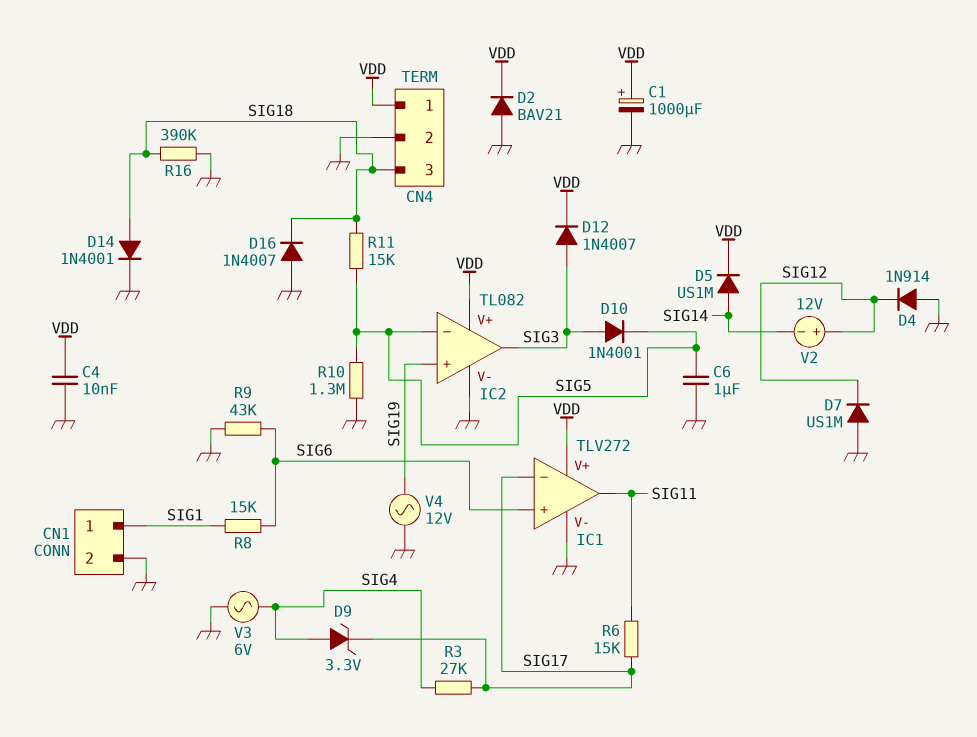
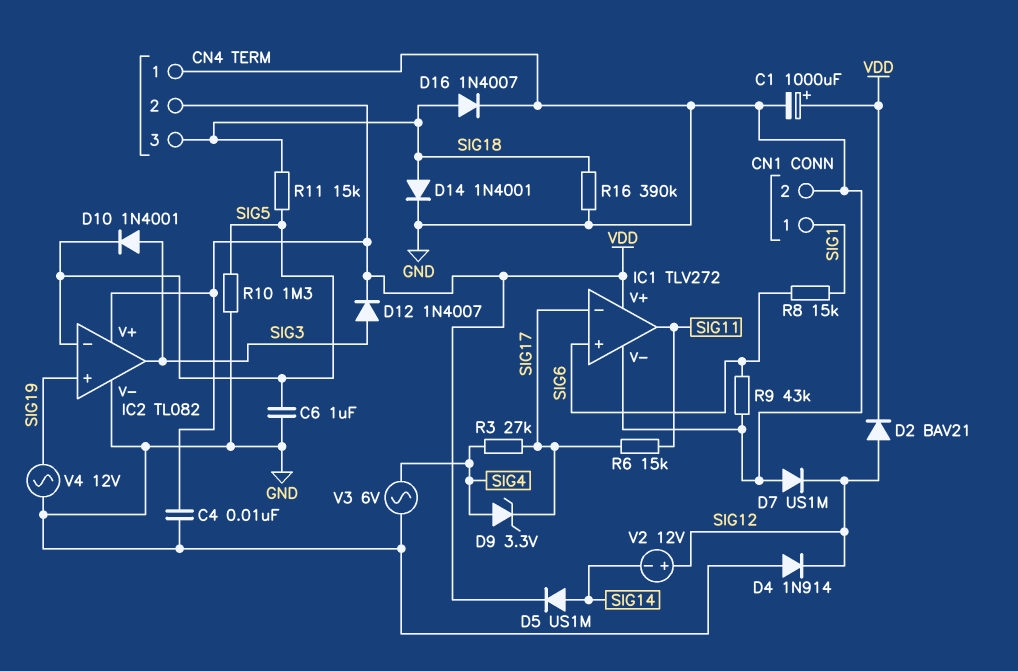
CN4 pin 1: VDD -> GND
CN4 pin 2: GND -> VDD
D2: diode BAV21 (A GND, K VDD) -> diode BAV21 (A SIG12, K VDD)
D16: diode 1N4007 (A GND, K SIG18) -> diode 1N4007 (A SIG18, K GND)

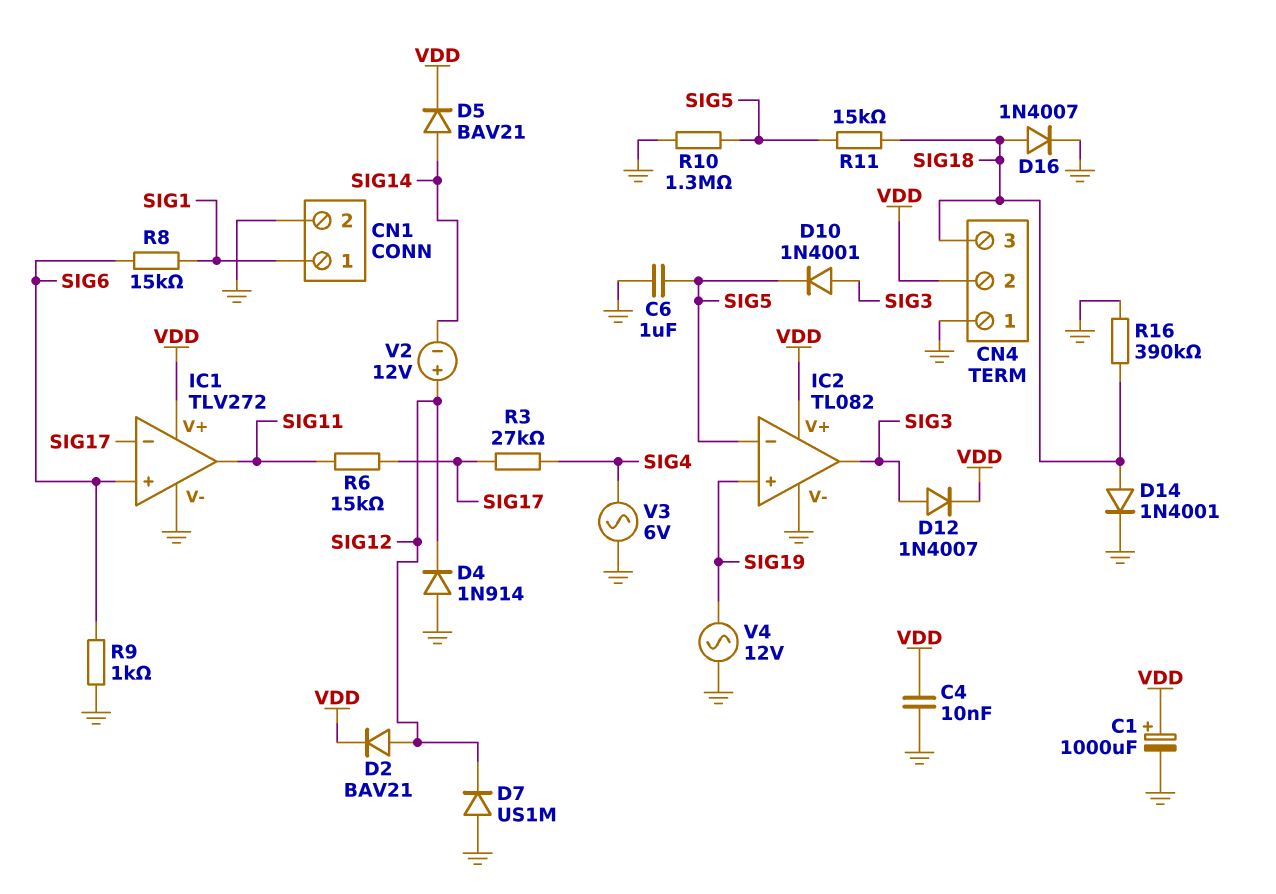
D5: diode US1M (A SIG14, K VDD) -> diode BAV21 (A SIG14, K VDD)
D9: zener 3.3V (A SIG4, K SIG17) -> none
R9: 43k (GND, SIG6) -> 1k (GND, SIG6)

